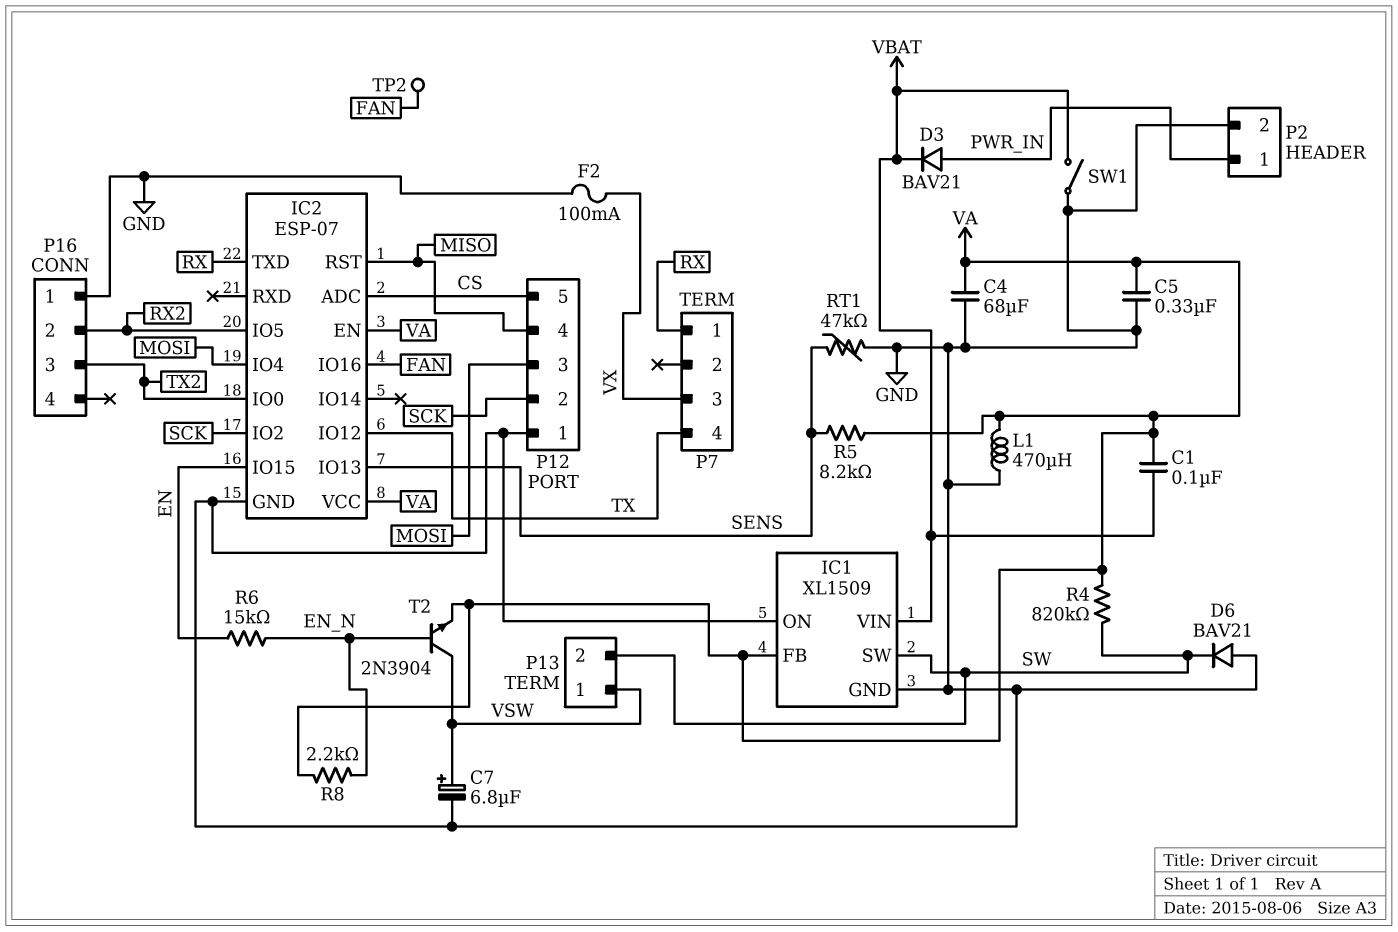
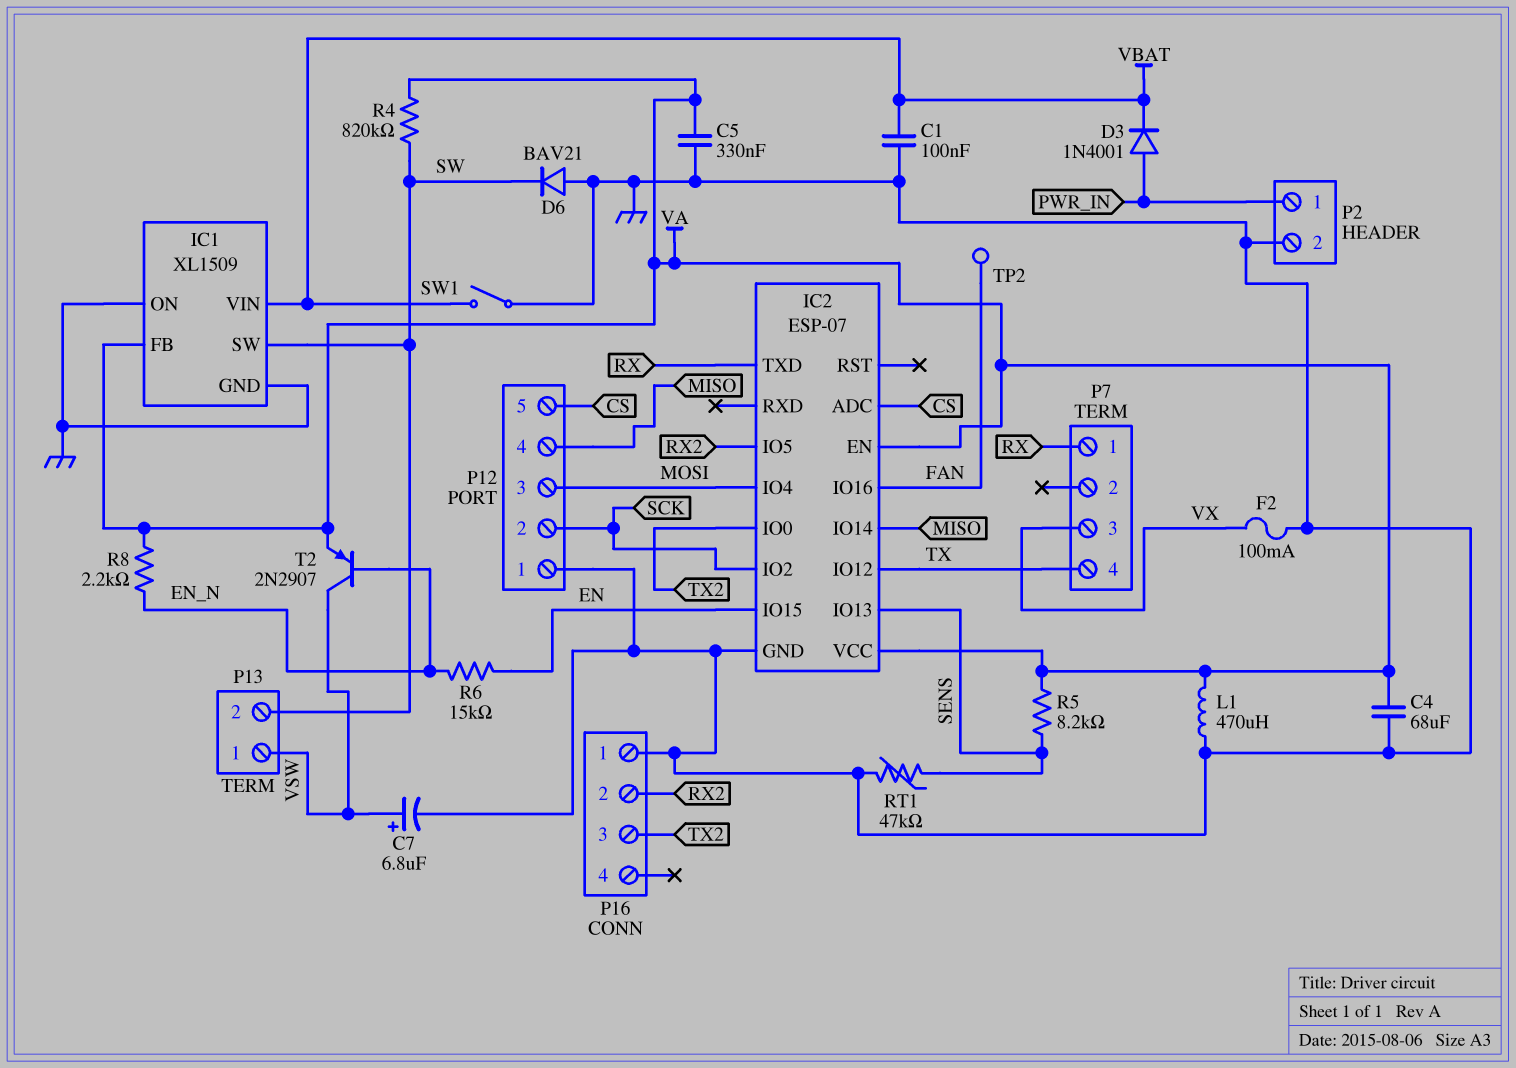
C1: 100nF (VA, VBAT) -> 100nF (GND, VBAT)
D3: diode BAV21 (A PWR_IN, K VBAT) -> diode 1N4001 (A PWR_IN, K VBAT)
IC2 pin IO14: none -> MISO
IC2 pin RST: MISO -> none
T2: NPN 2N3904 (B EN_N, C VSW, E VA) -> PNP 2N2907 (B EN_N, C VSW, E VA)

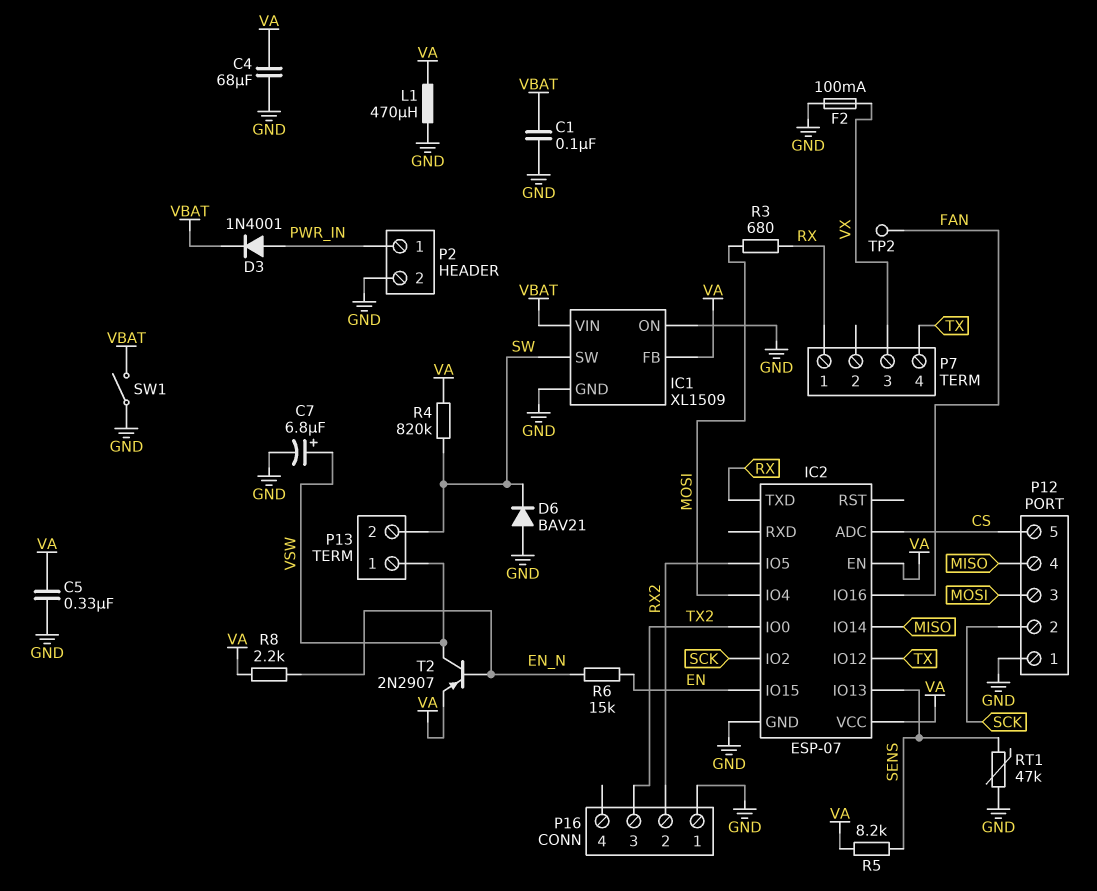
R3: none -> 680 (MOSI, RX)

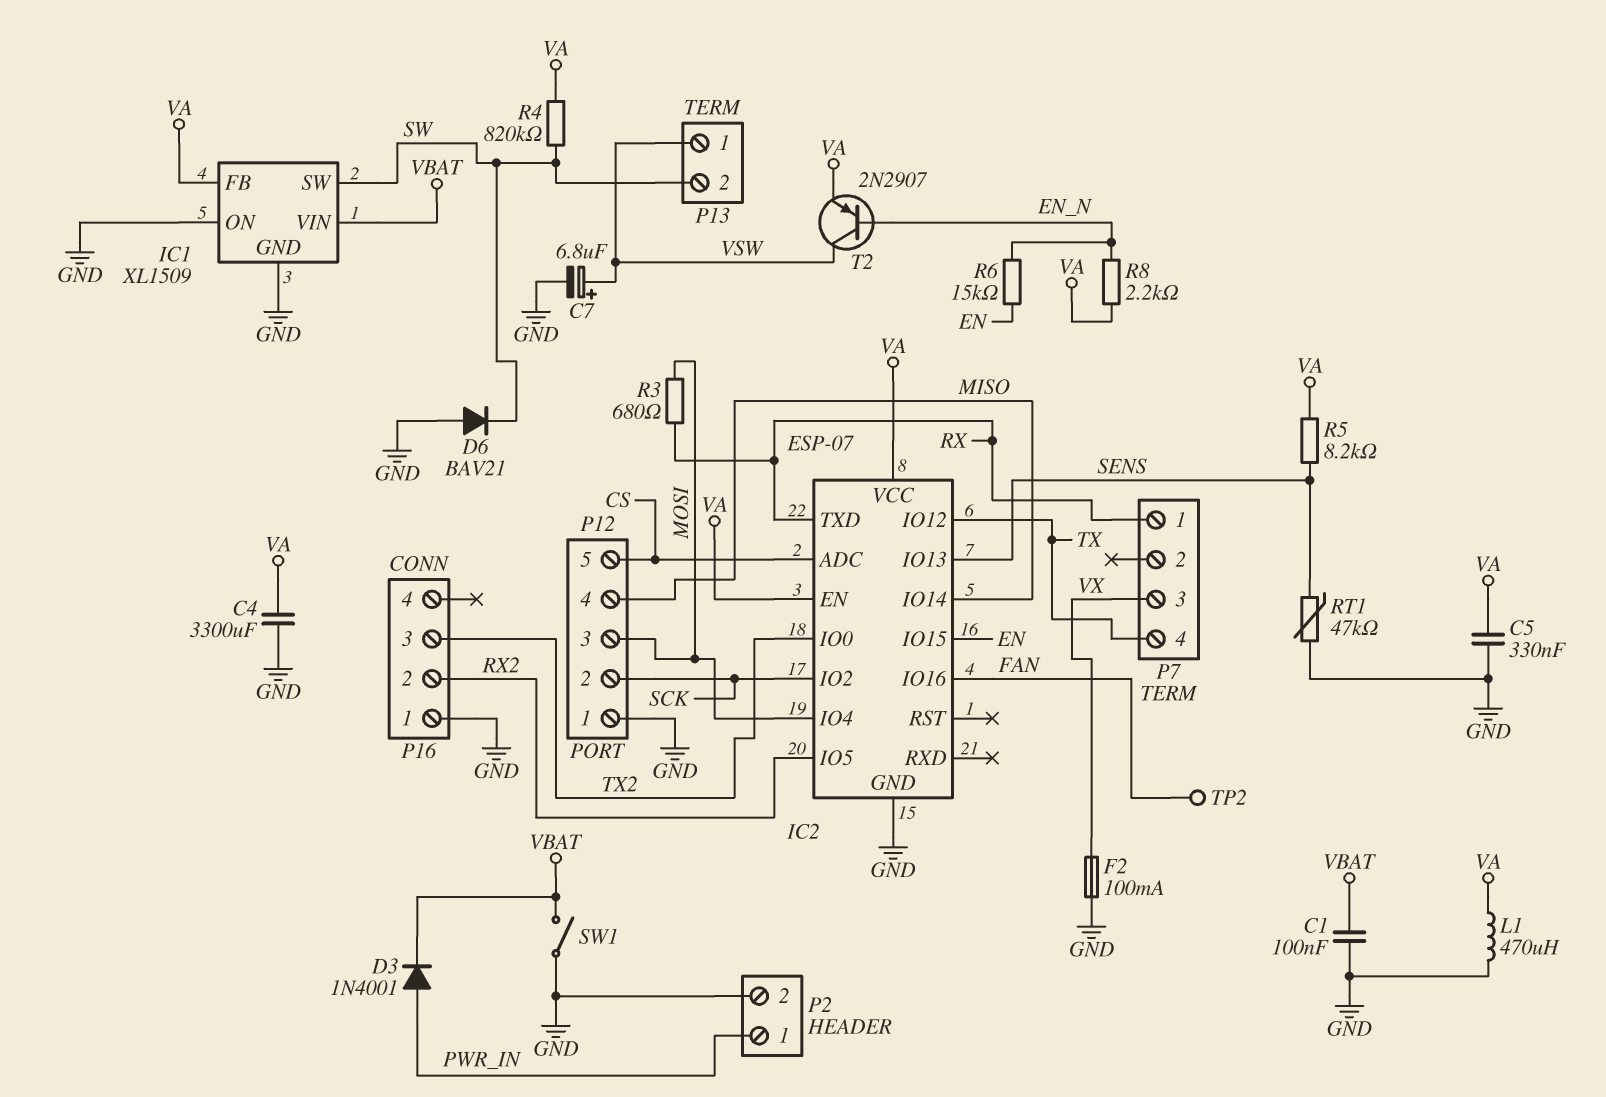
C4: 68uF (GND, VA) -> 3300uF (GND, VA)

